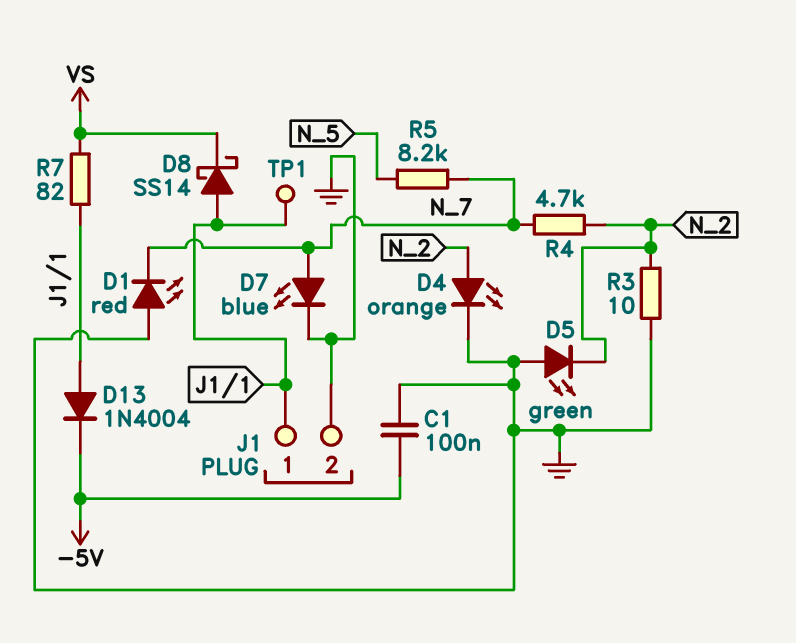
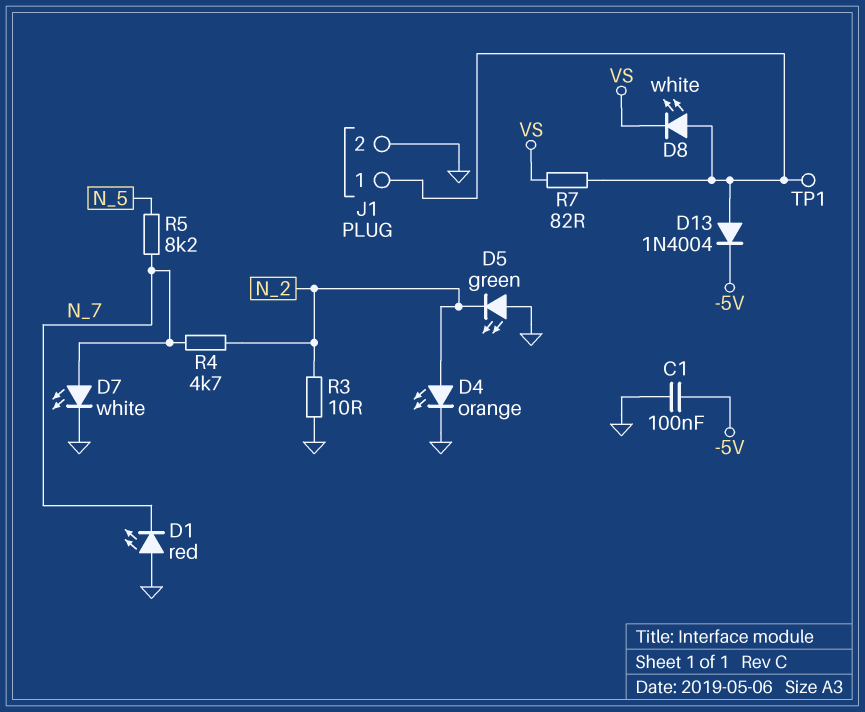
D7: LED blue (A N_7, K GND) -> LED white (A N_7, K GND)
D8: schottky SS14 (A J1/1, K VS) -> LED white (A J1/1, K VS)

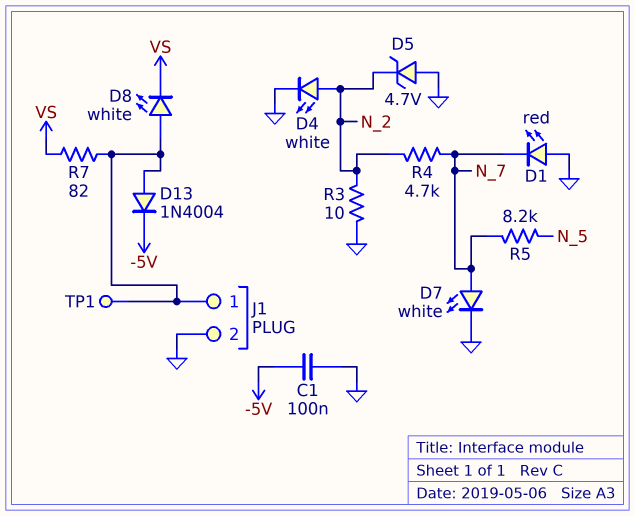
D4: LED orange (A N_2, K GND) -> LED white (A N_2, K GND)
D5: LED green (A GND, K N_2) -> zener 4.7V (A GND, K N_2)

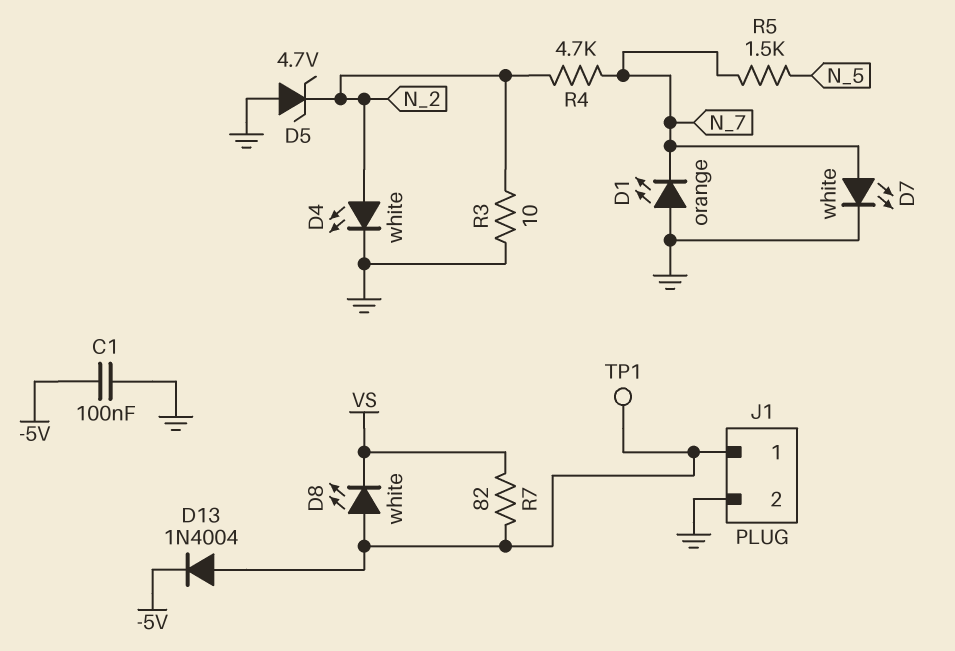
D1: LED red (A GND, K N_7) -> LED orange (A GND, K N_7)
R5: 8.2k (N_5, N_7) -> 1.5k (N_5, N_7)

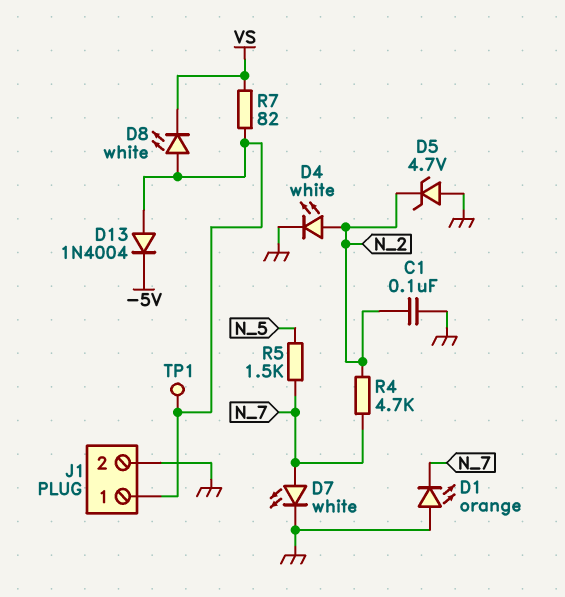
C1: 100nF (-5V, GND) -> 100nF (GND, N_2)
R3: 10 (GND, N_2) -> none

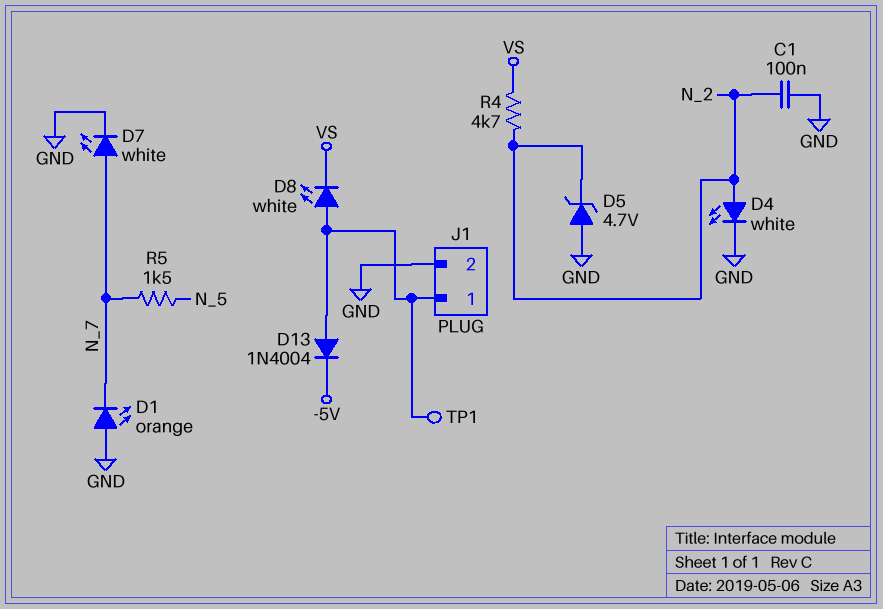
R4: 4.7k (N_2, N_7) -> 4.7k (N_2, VS)
R7: 82 (J1/1, VS) -> none

